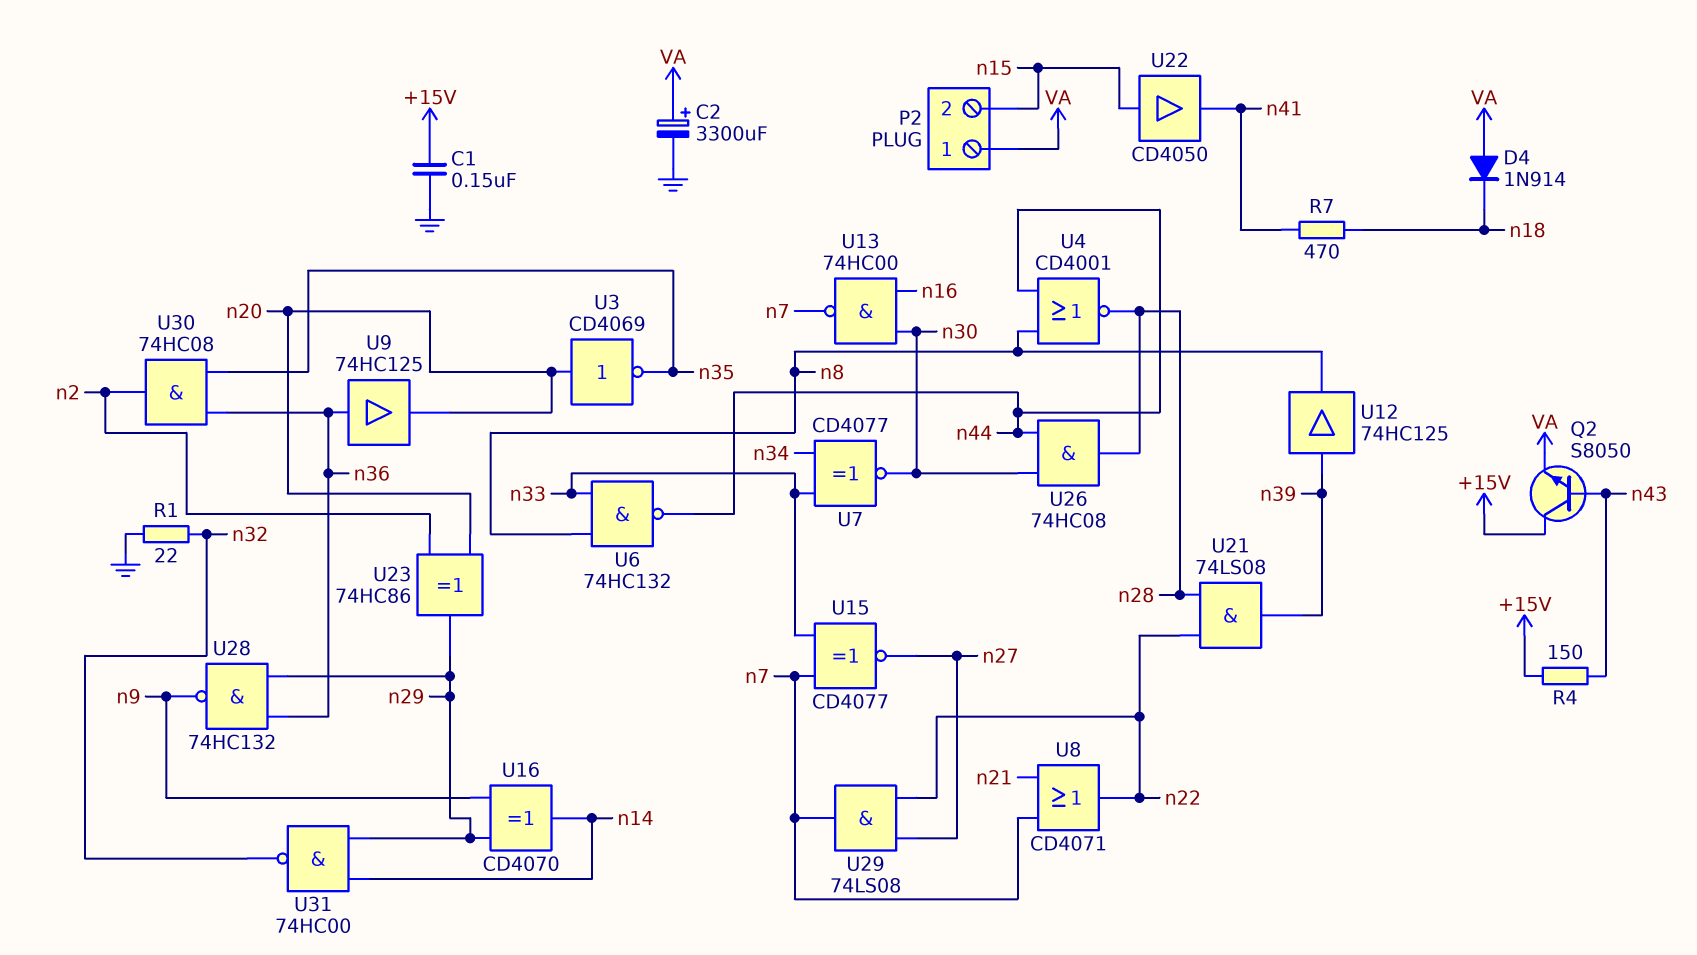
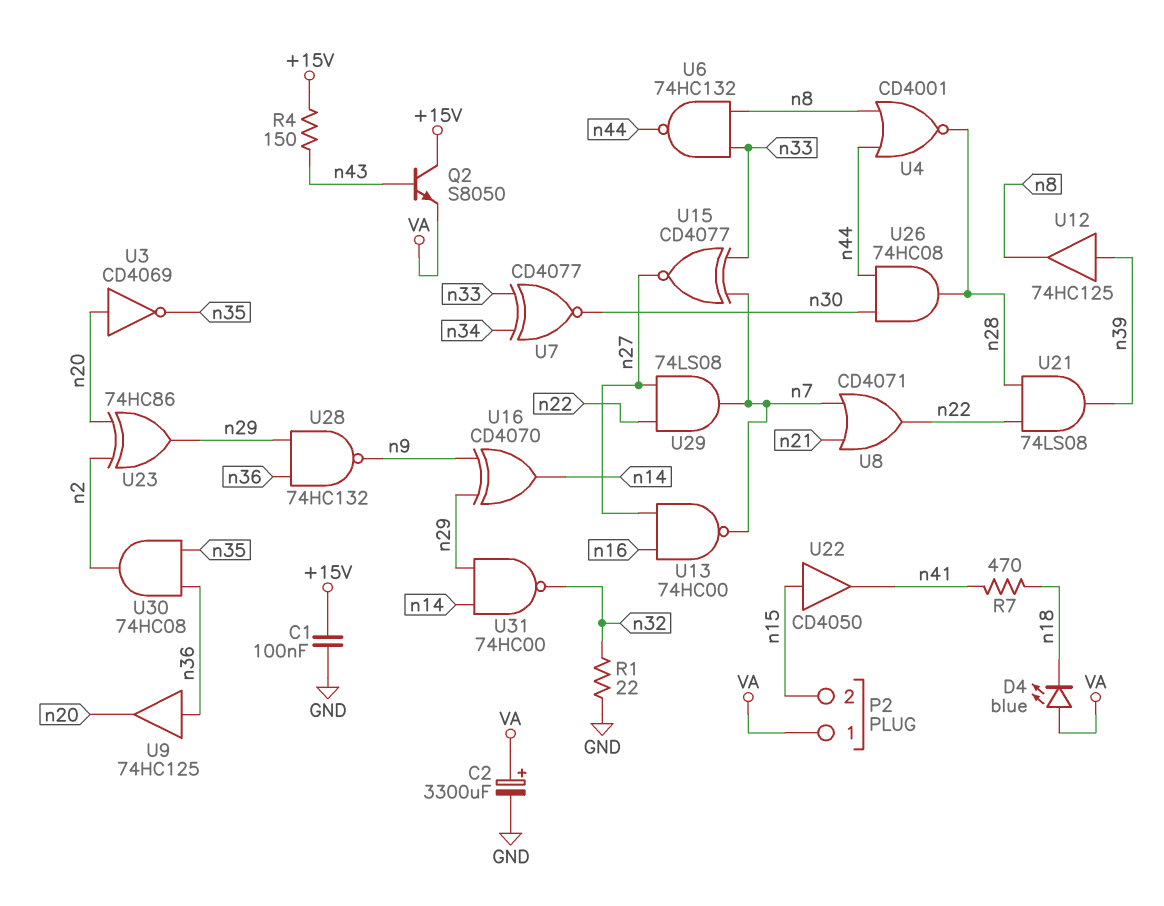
C1: 150nF (+15V, GND) -> 100nF (+15V, GND)
D4: diode 1N914 (A VA, K n18) -> LED blue (A VA, K n18)
U13: NAND 74HC00 (in n16, in n30, out n7) -> NAND 74HC00 (in n16, in n27, out n7)

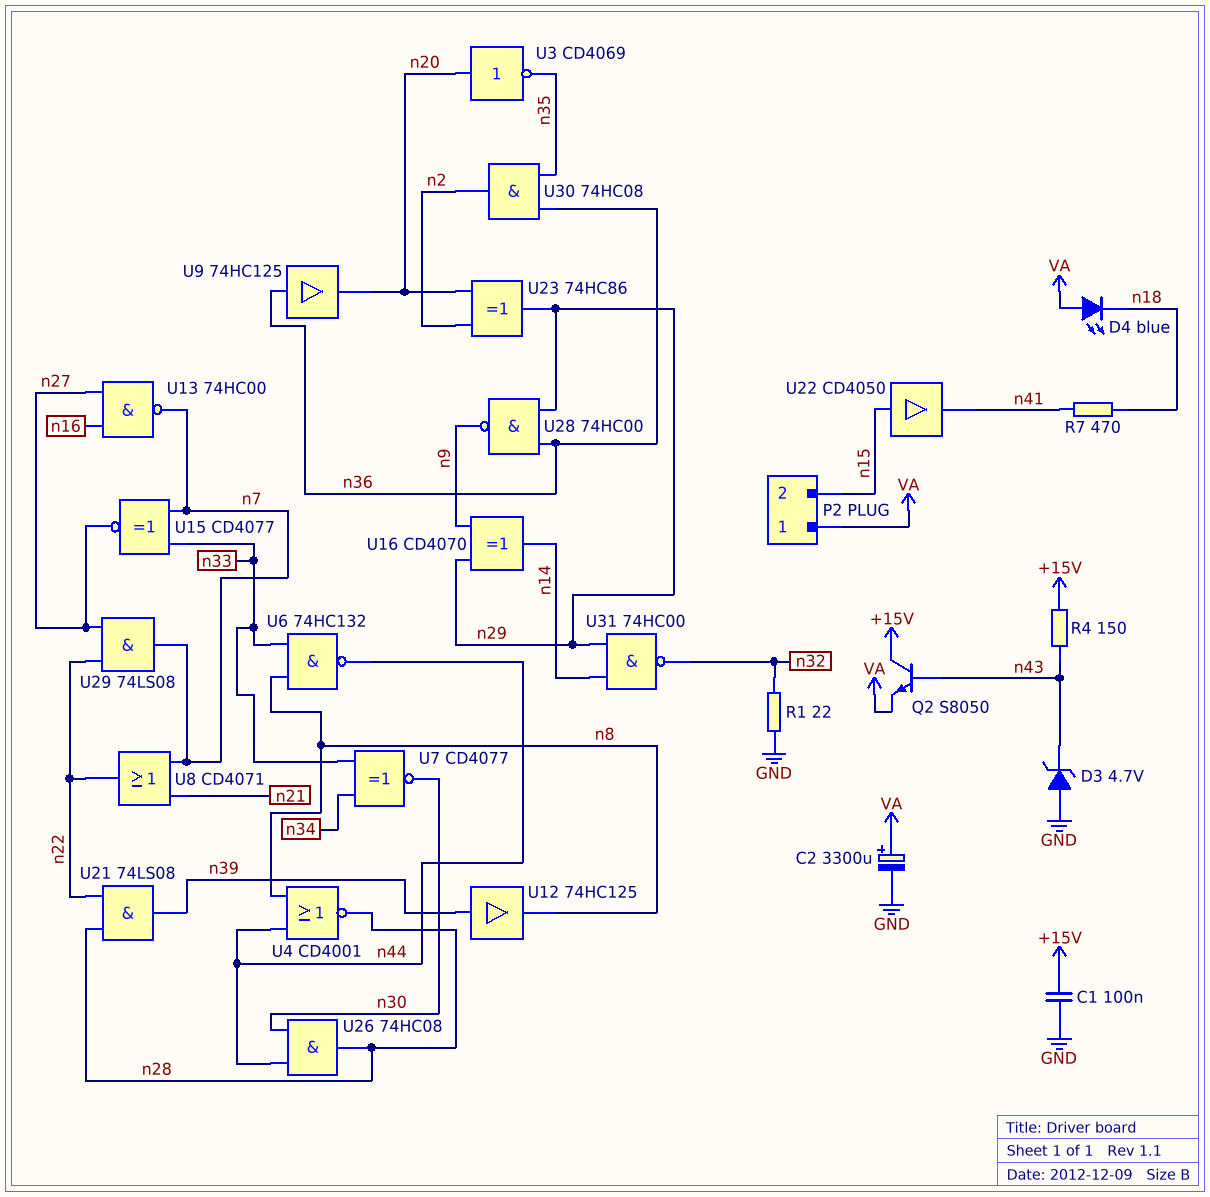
D3: none -> zener 4.7V (A GND, K n43)
U28: NAND 74HC132 (in n29, in n36, out n9) -> NAND 74HC00 (in n29, in n36, out n9)

